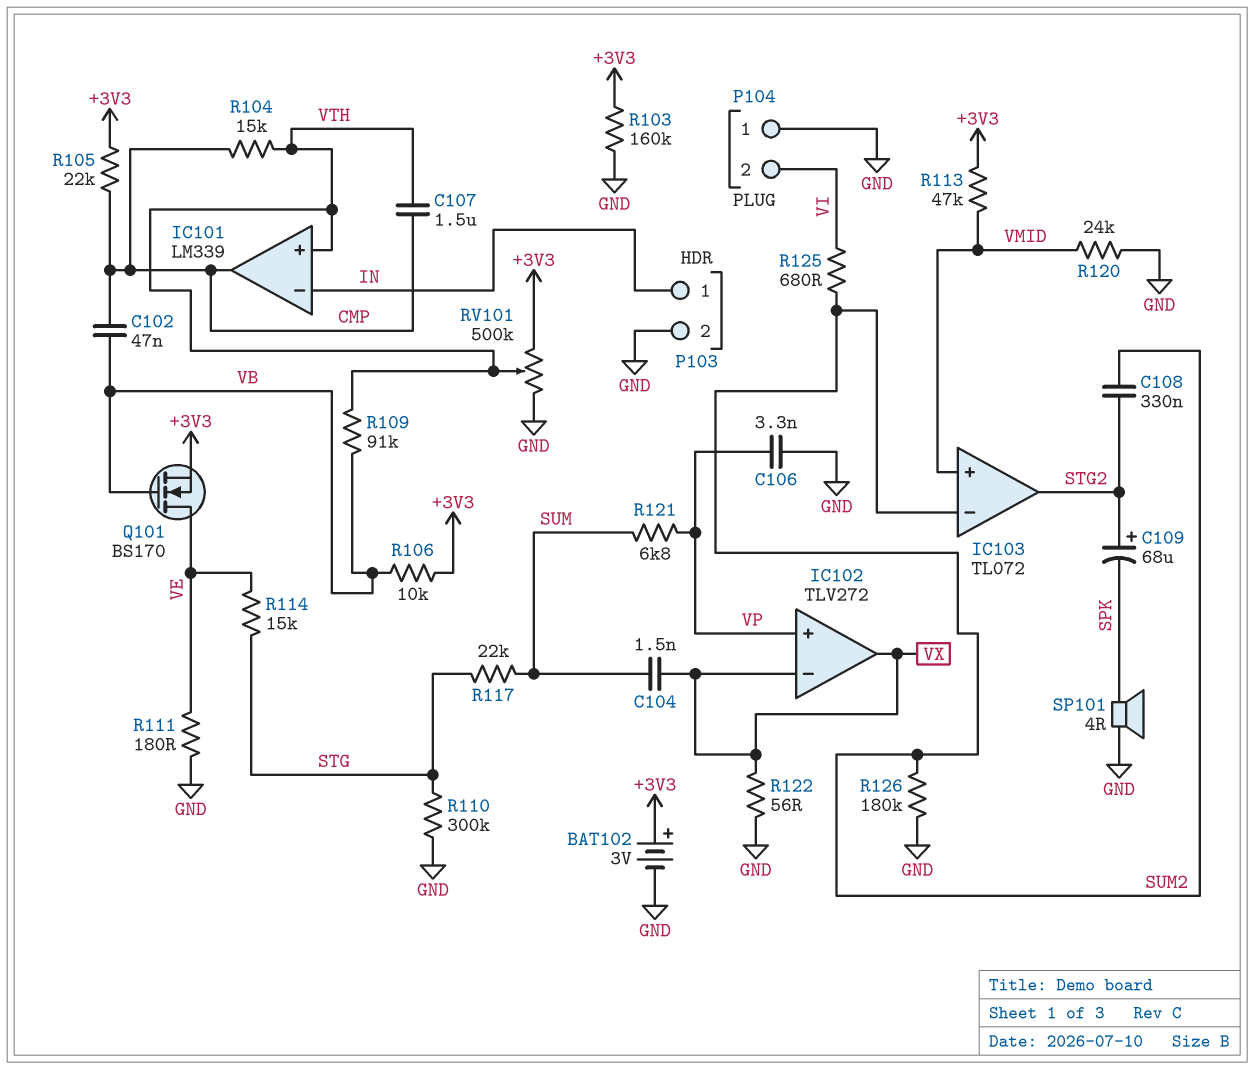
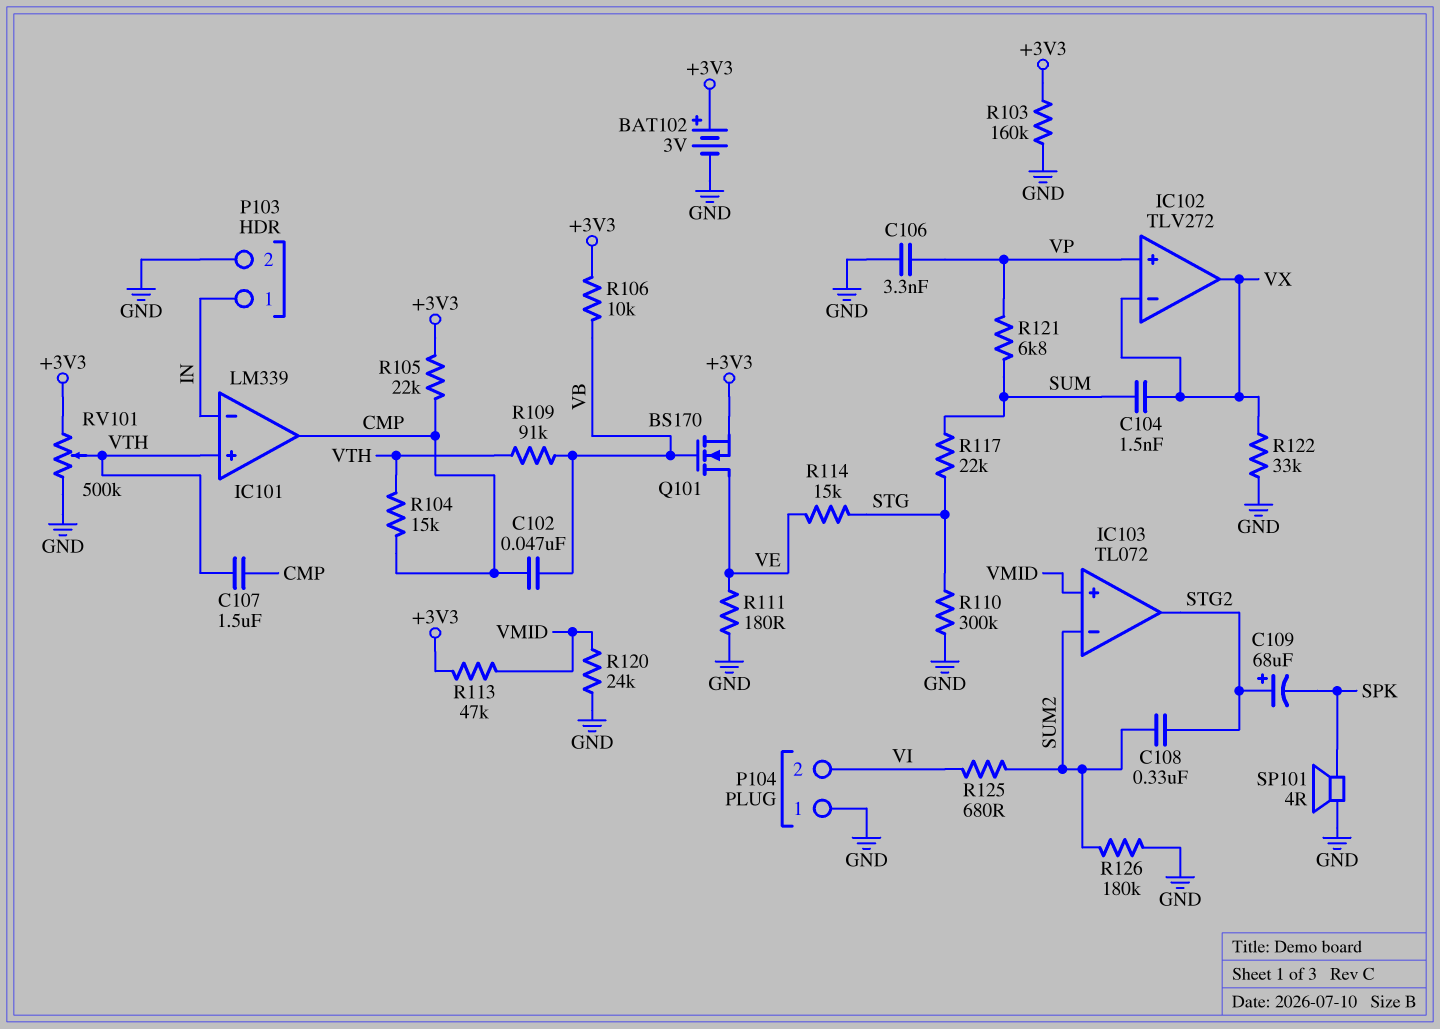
R122: 56 (GND, VX) -> 33k (GND, VX)

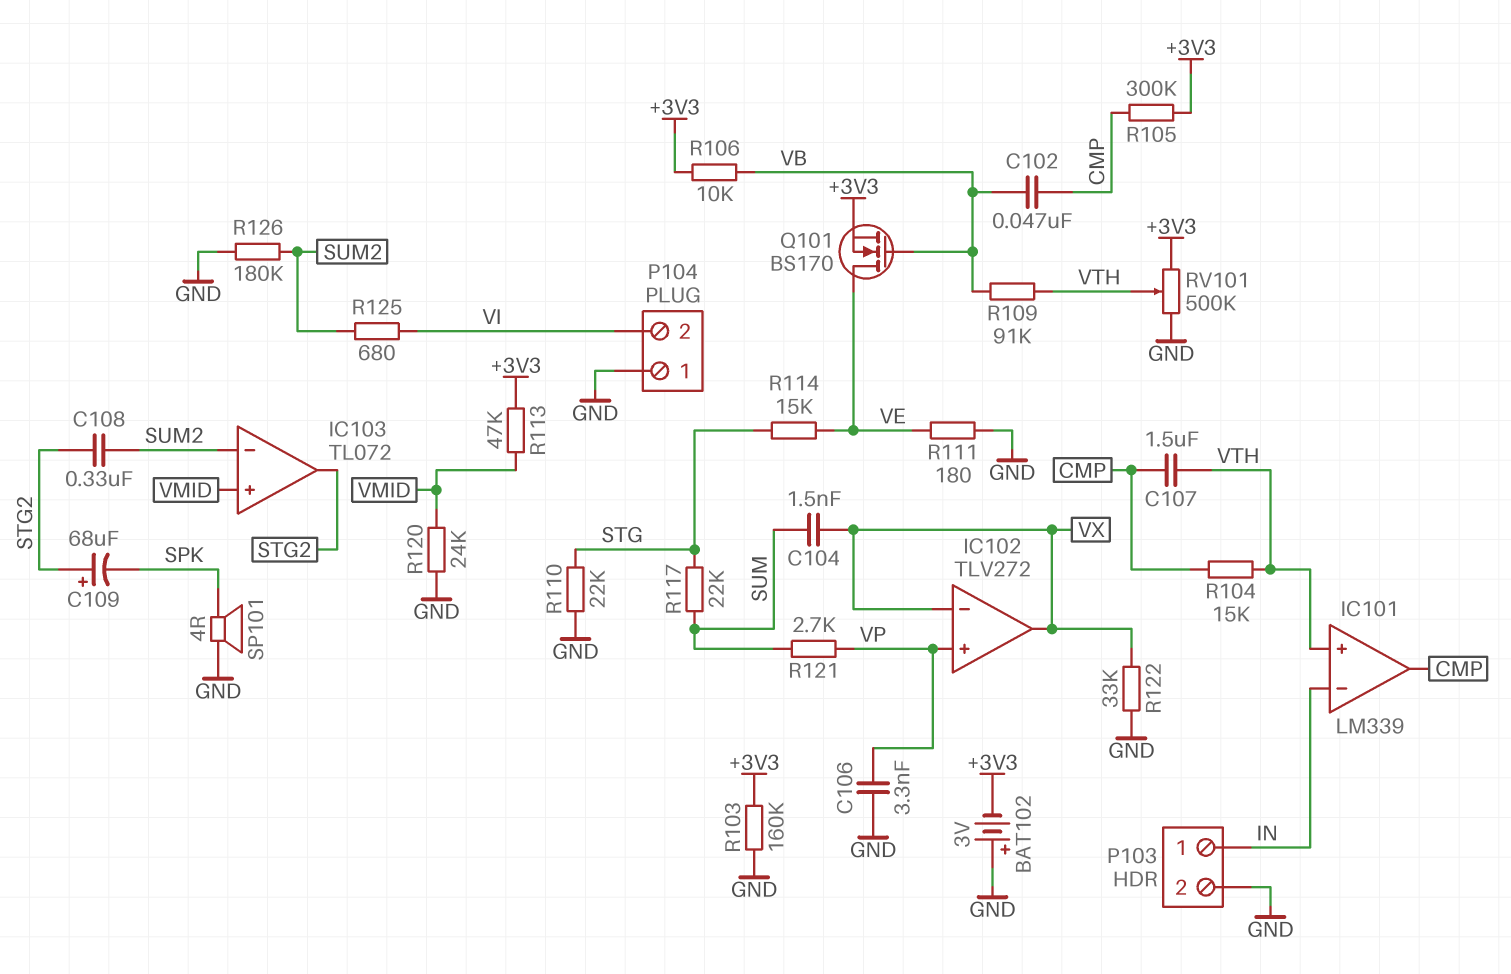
BAT102: 3V (plus +3V3, minus GND) -> 3V (plus GND, minus +3V3)
R105: 22k (+3V3, CMP) -> 300k (+3V3, CMP)
R110: 300k (GND, STG) -> 22k (GND, STG)
R121: 6.8k (SUM, VP) -> 2.7k (SUM, VP)

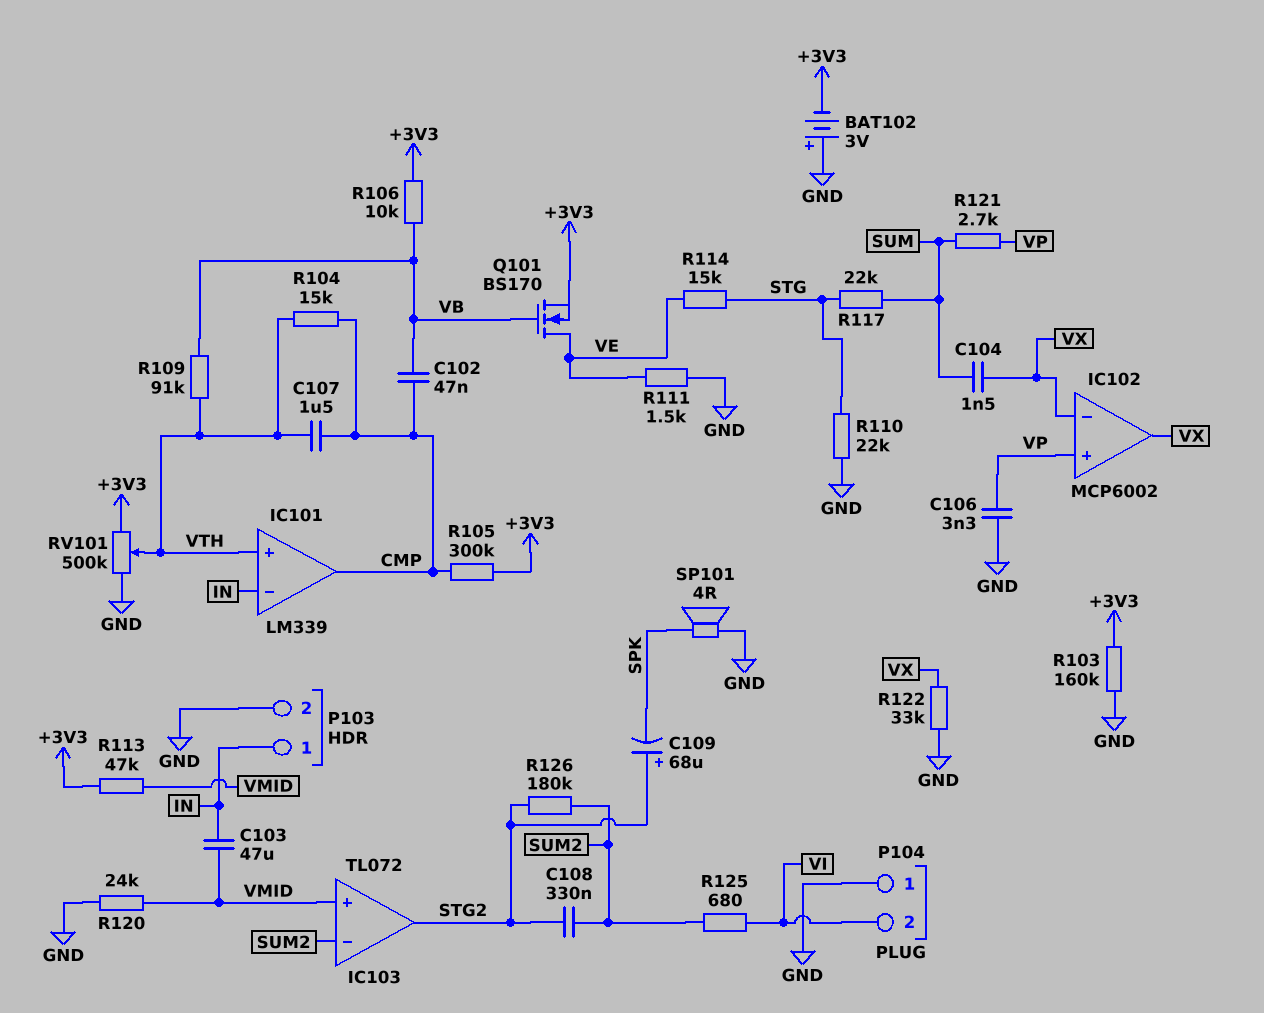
C103: none -> 47uF (IN, VMID)
IC102: TLV272 -> MCP6002
R111: 180 (GND, VE) -> 1.5k (GND, VE)
R126: 180k (GND, SUM2) -> 180k (STG2, SUM2)

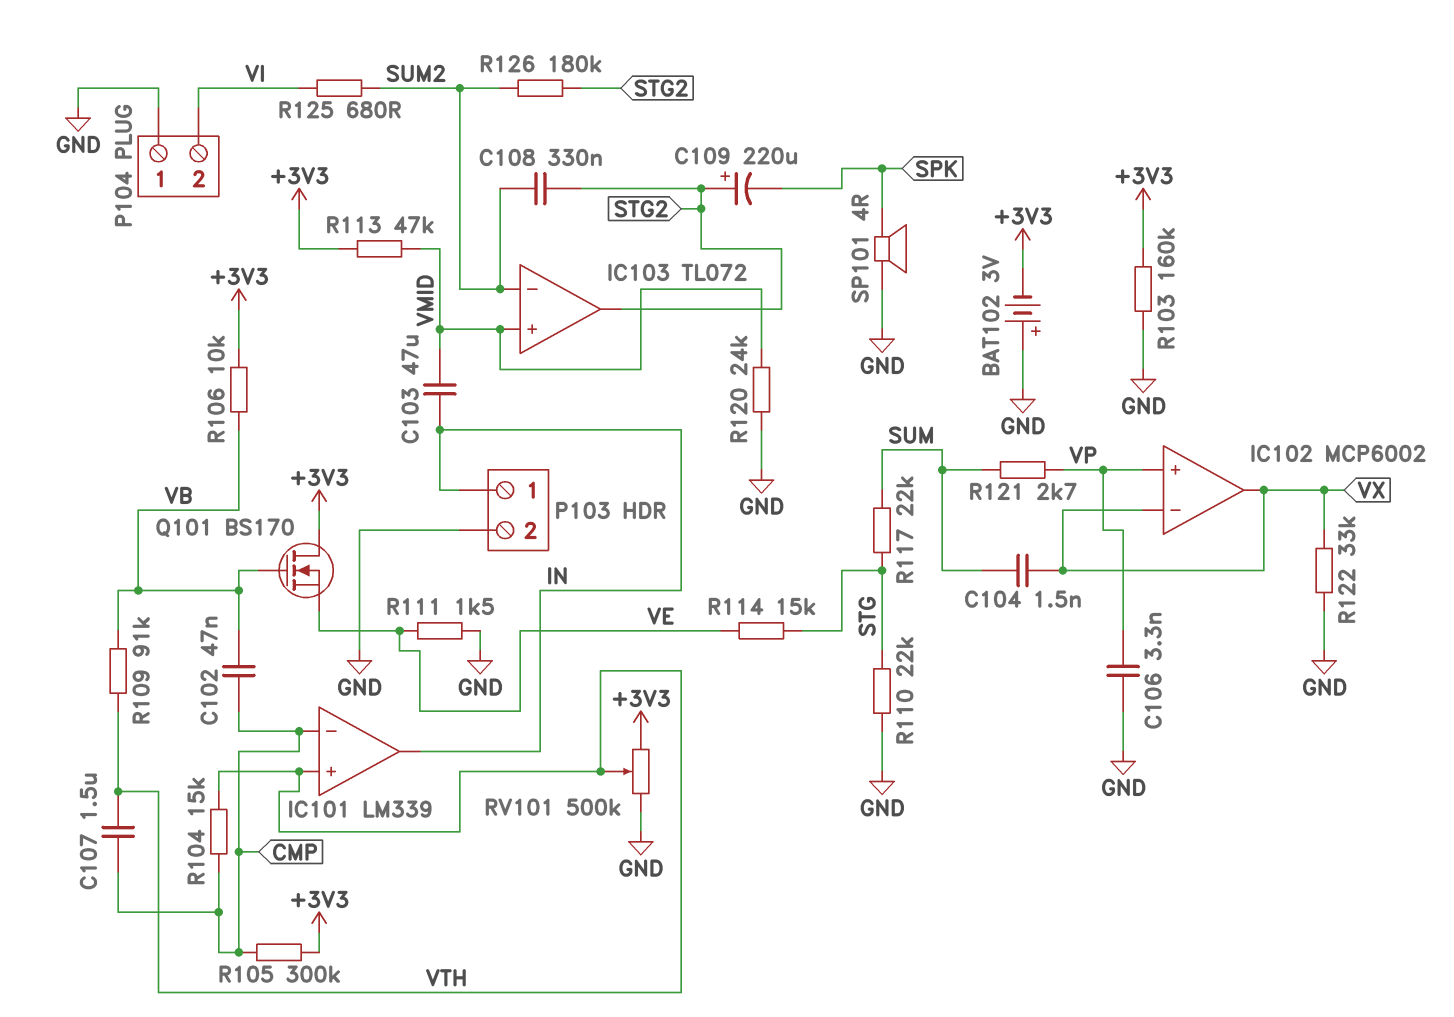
C109: 68uF (plus STG2, minus SPK) -> 220uF (plus STG2, minus SPK)
IC101 pin in-: IN -> CMP
IC101 pin out: CMP -> IN
Q101: NMOS BS170 (G VB, D VE, S +3V3) -> NMOS BS170 (G VB, D +3V3, S VE)

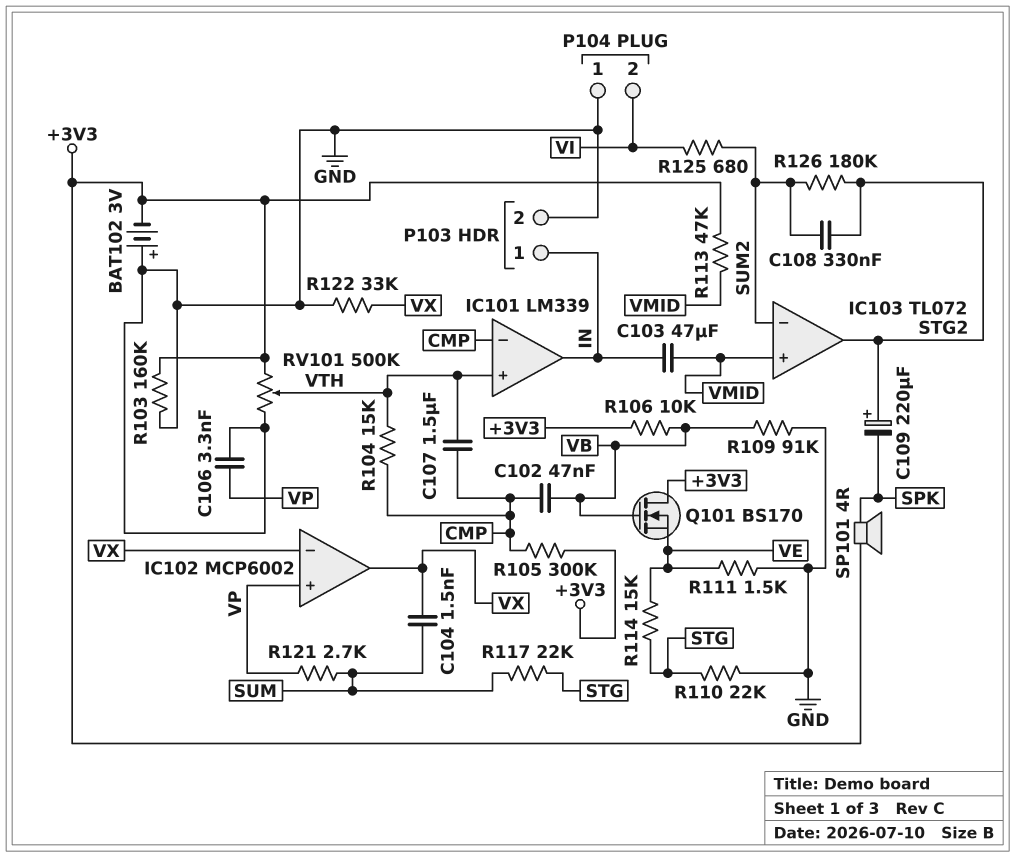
R109: 91k (VB, VTH) -> 91k (GND, VB)
R120: 24k (GND, VMID) -> none
SP101: speaker 4R (GND, SPK) -> speaker 4R (+3V3, SPK)

